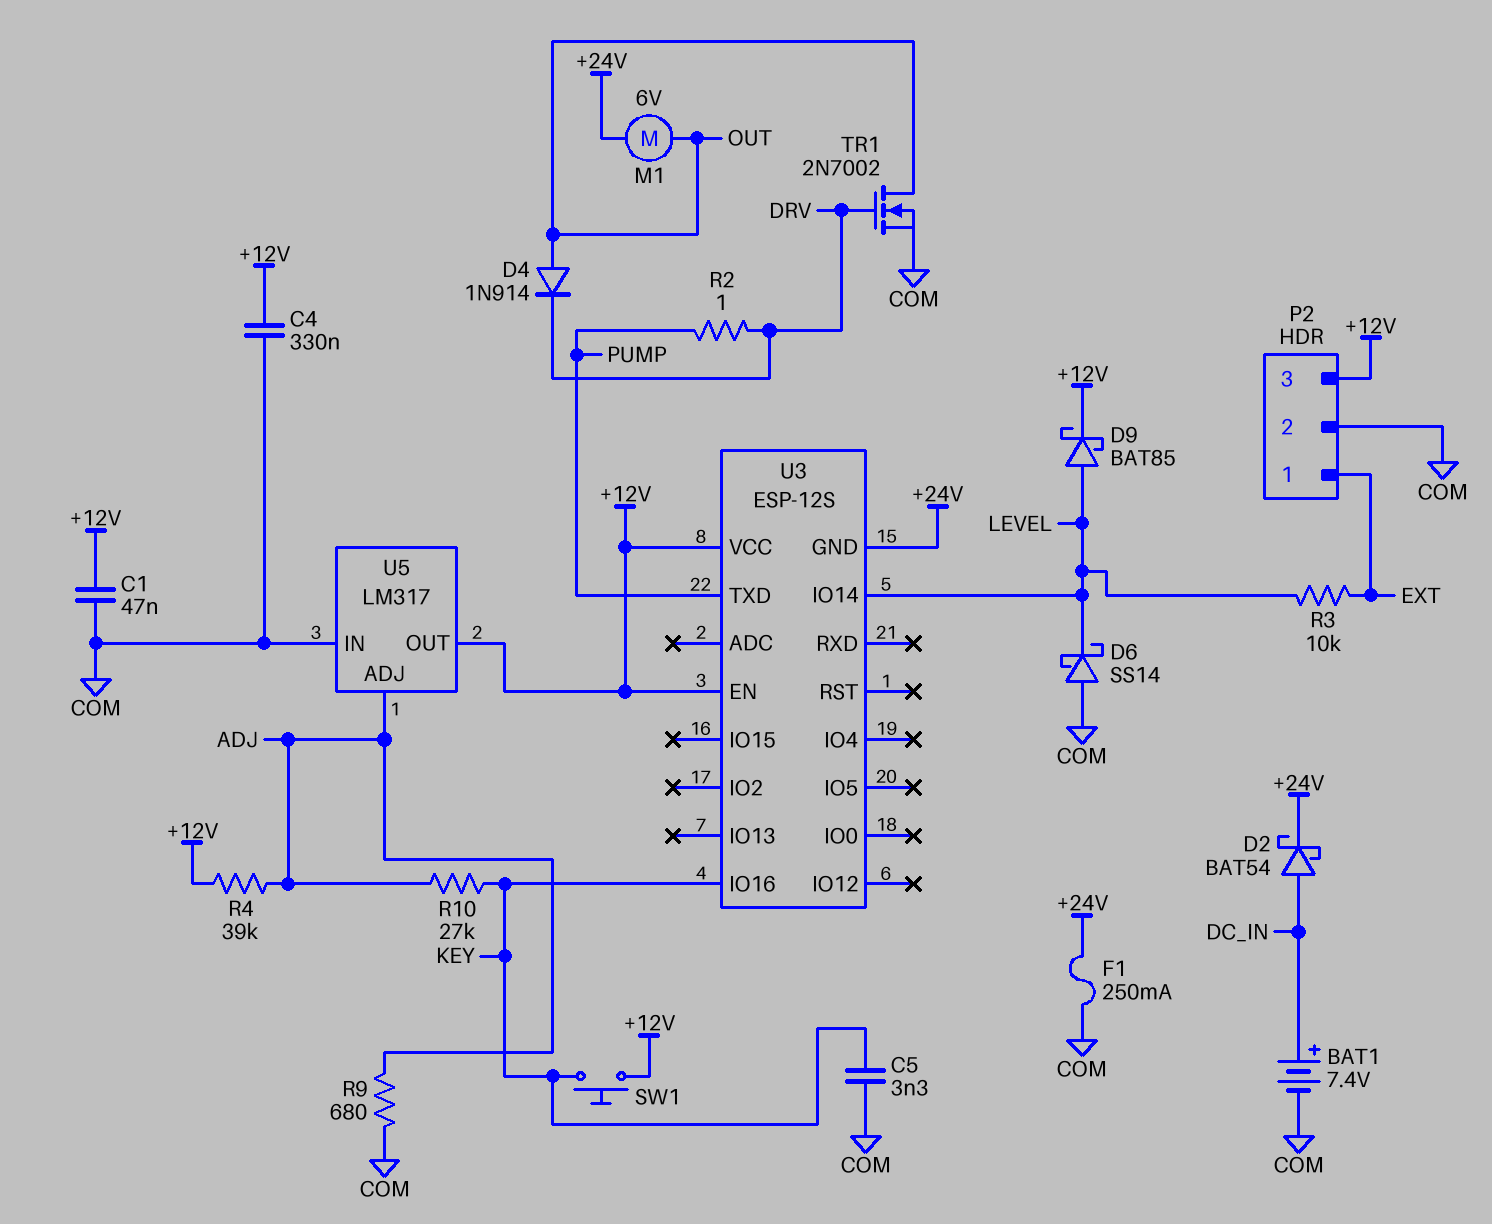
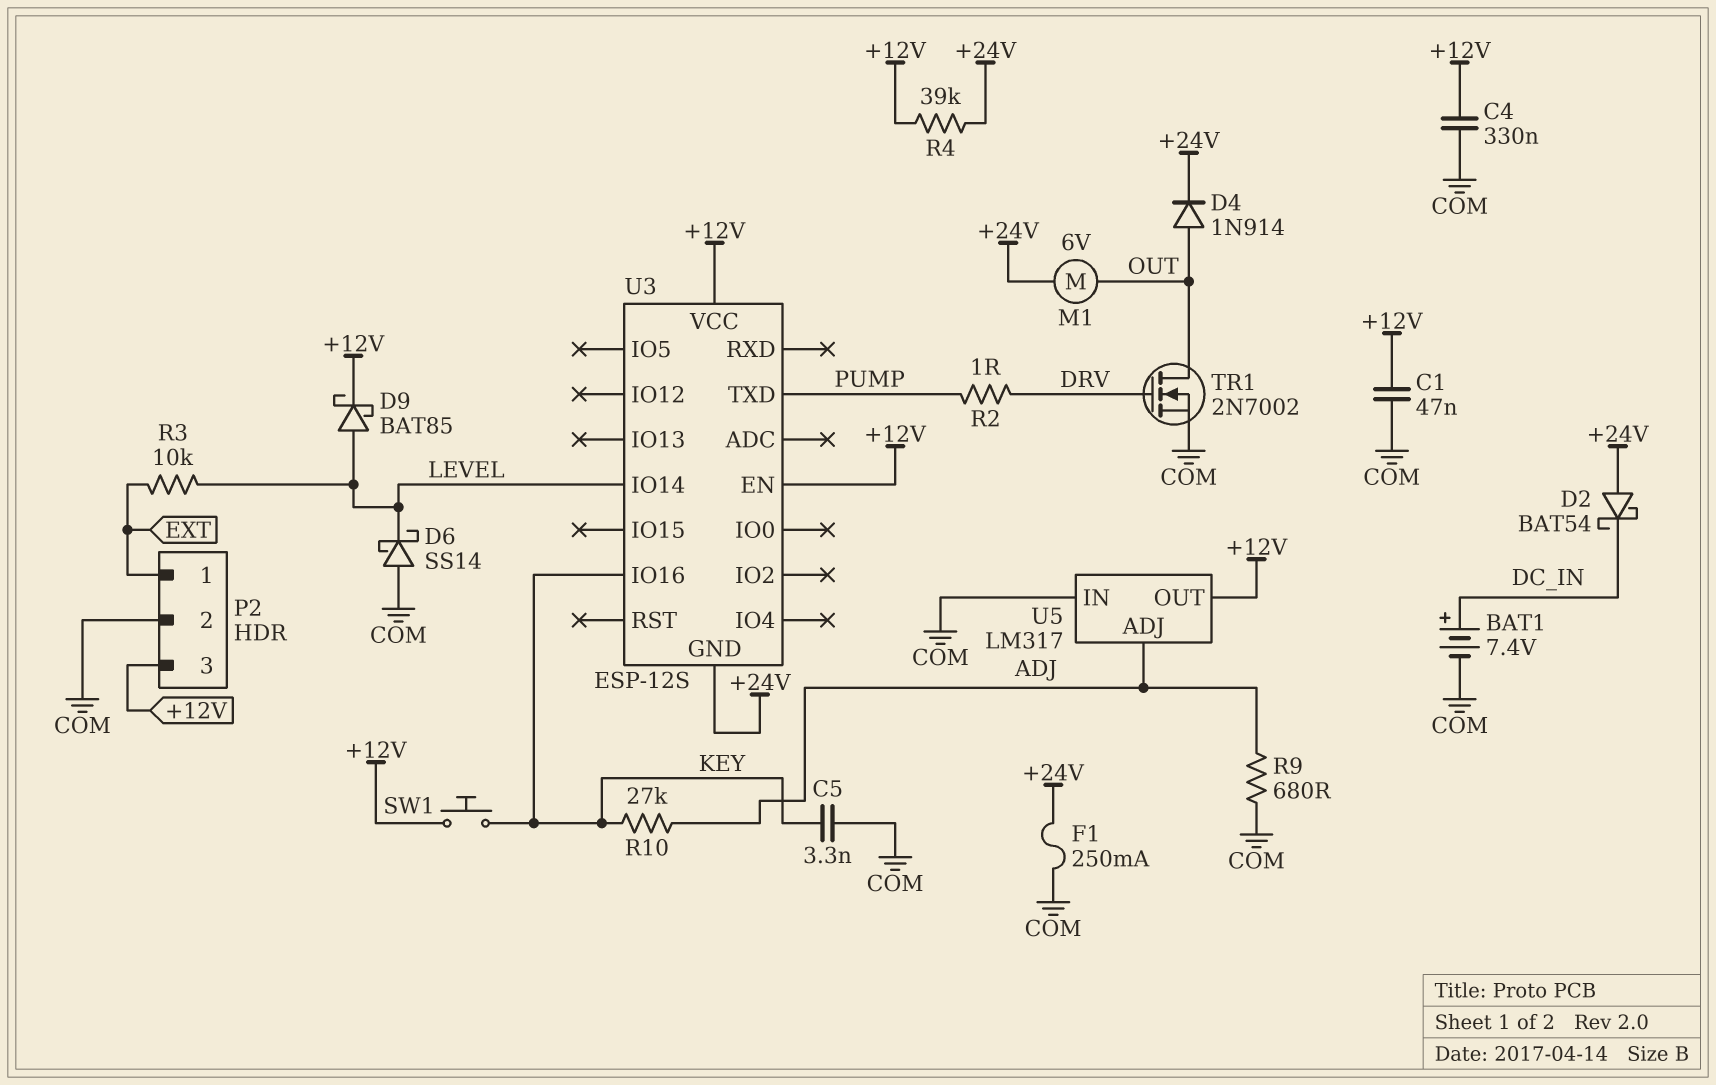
D2: schottky BAT54 (A DC_IN, K +24V) -> schottky BAT54 (A +24V, K DC_IN)
D4: diode 1N914 (A OUT, K DRV) -> diode 1N914 (A OUT, K +24V)
R4: 39k (+12V, ADJ) -> 39k (+12V, +24V)

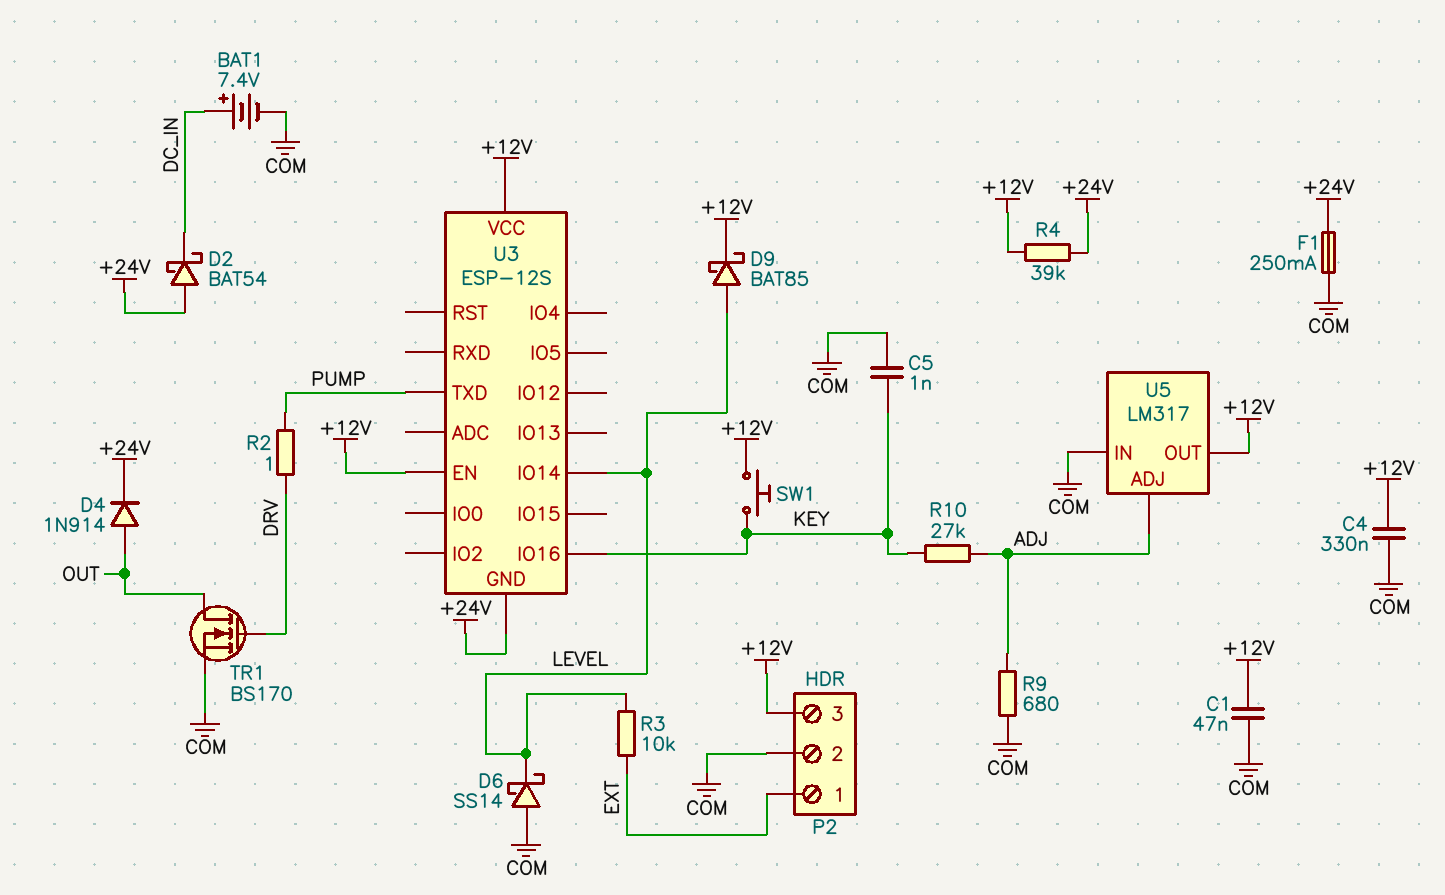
C5: 3.3nF (COM, KEY) -> 1nF (COM, KEY)
M1: motor 6V (+24V, OUT) -> none
TR1: NMOS 2N7002 (G DRV, D OUT, S COM) -> NMOS BS170 (G DRV, D OUT, S COM)

